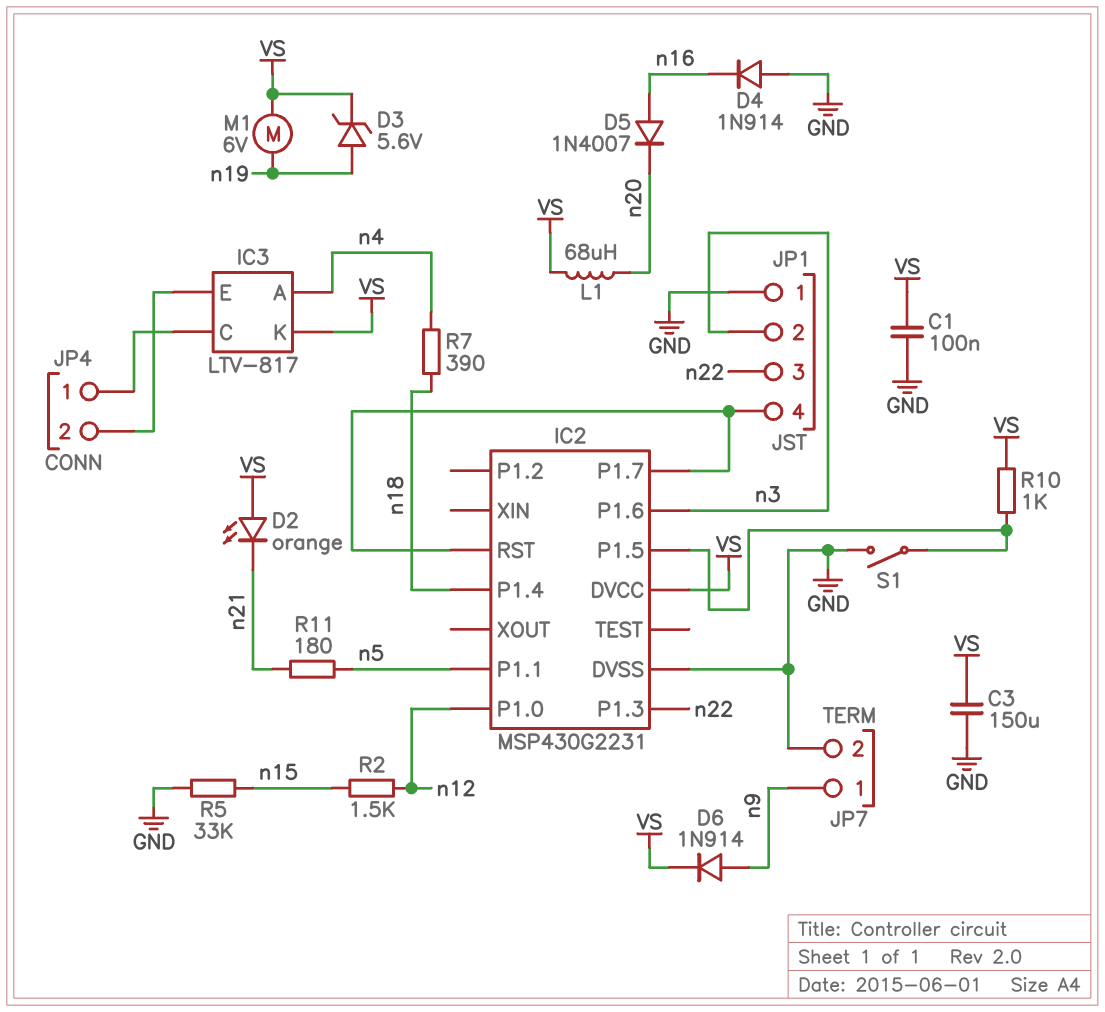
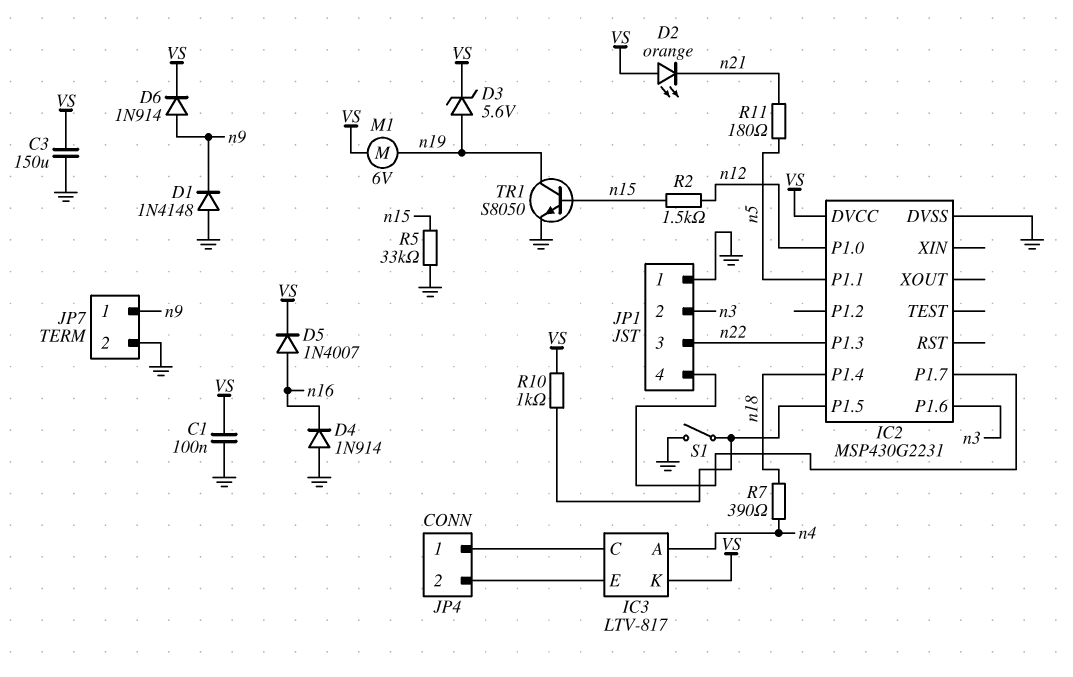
D1: none -> diode 1N4148 (A GND, K n9)
D5: diode 1N4007 (A n16, K n20) -> diode 1N4007 (A n16, K VS)
IC2 pin RST: IC2/P1.7 -> none
L1: 68uH (VS, n20) -> none
TR1: none -> NPN S8050 (B n15, C n19, E GND)

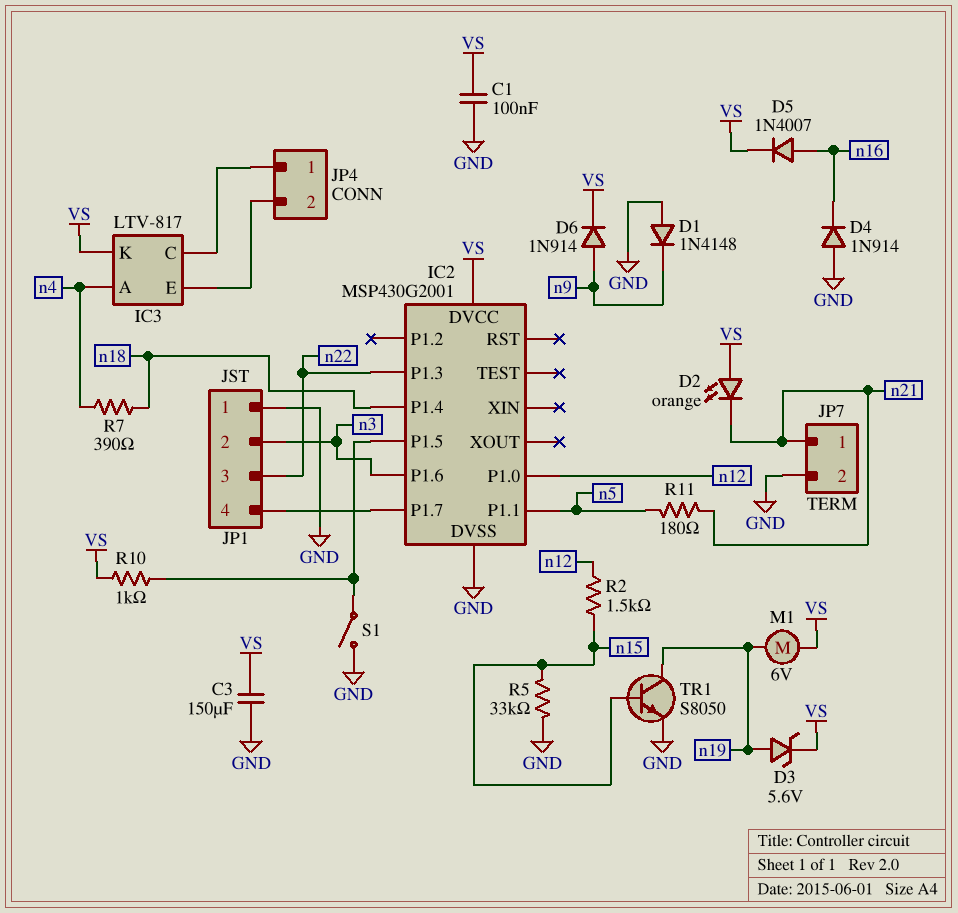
IC2: MSP430G2231 -> MSP430G2001
JP7 pin 1: n9 -> n21

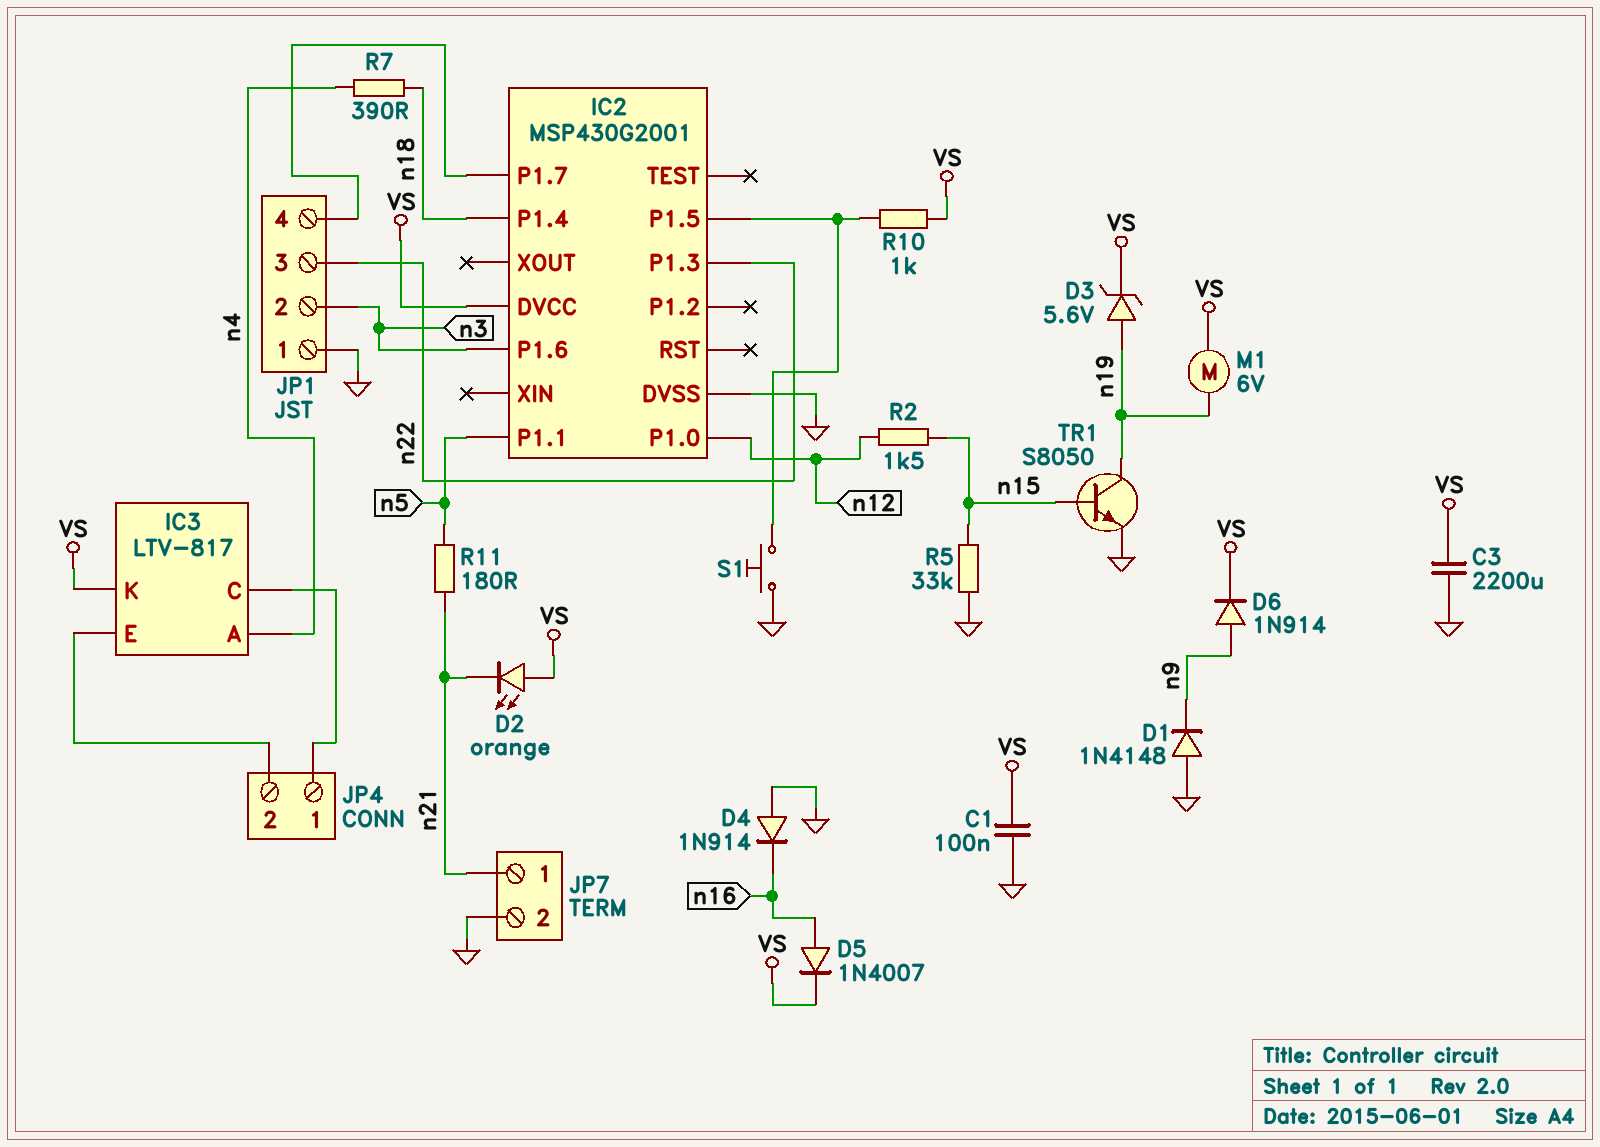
C3: 150uF (GND, VS) -> 2200uF (GND, VS)
S1: switch (GND, IC2/P1.5) -> button (GND, IC2/P1.5)

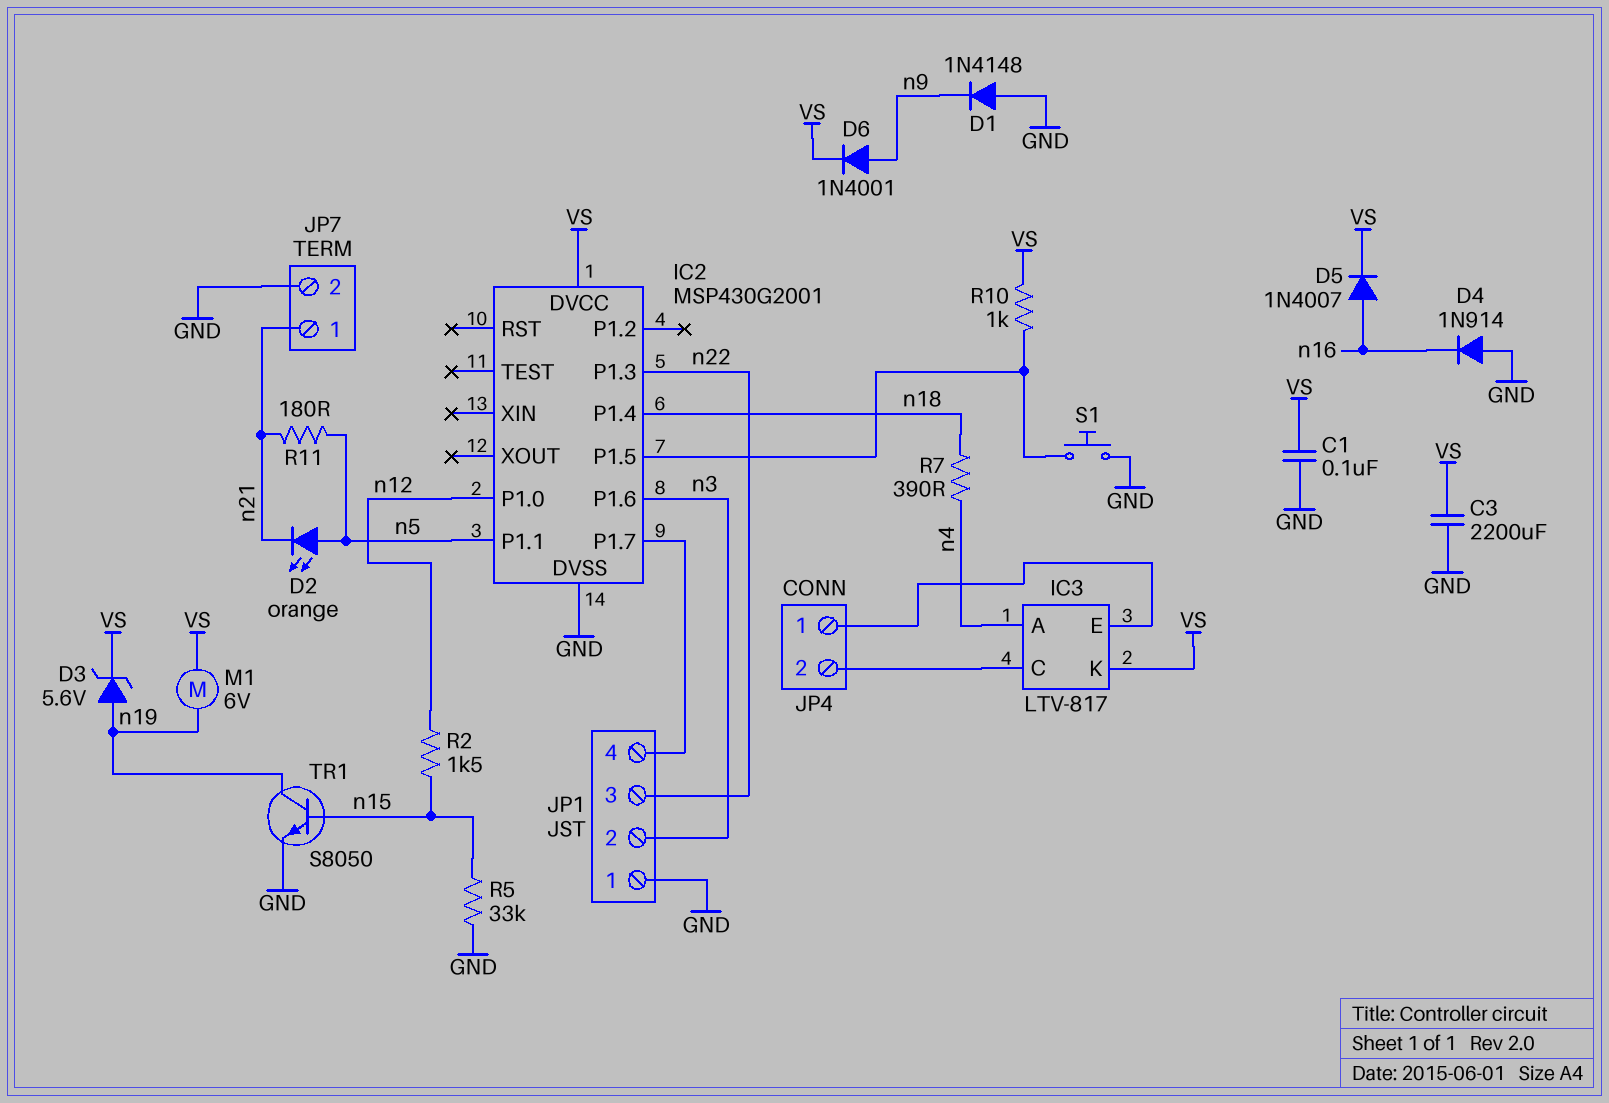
D2: LED orange (A VS, K n21) -> LED orange (A n5, K n21)
D6: diode 1N914 (A n9, K VS) -> diode 1N4001 (A n9, K VS)
JP4 pin 1: IC3/C -> IC3/E
JP4 pin 2: IC3/E -> IC3/C

